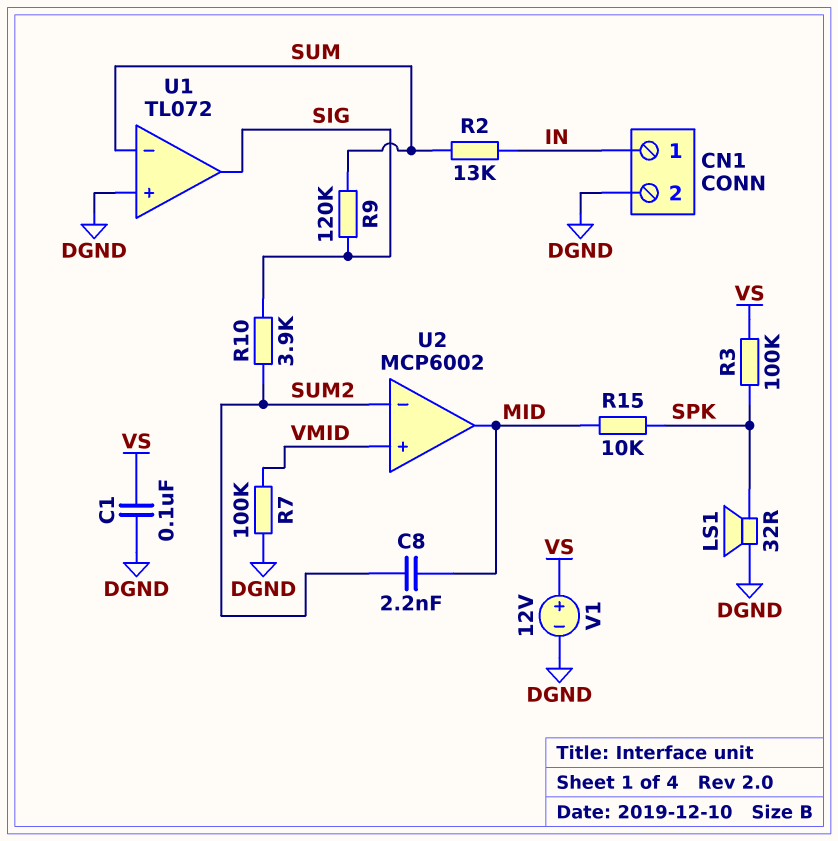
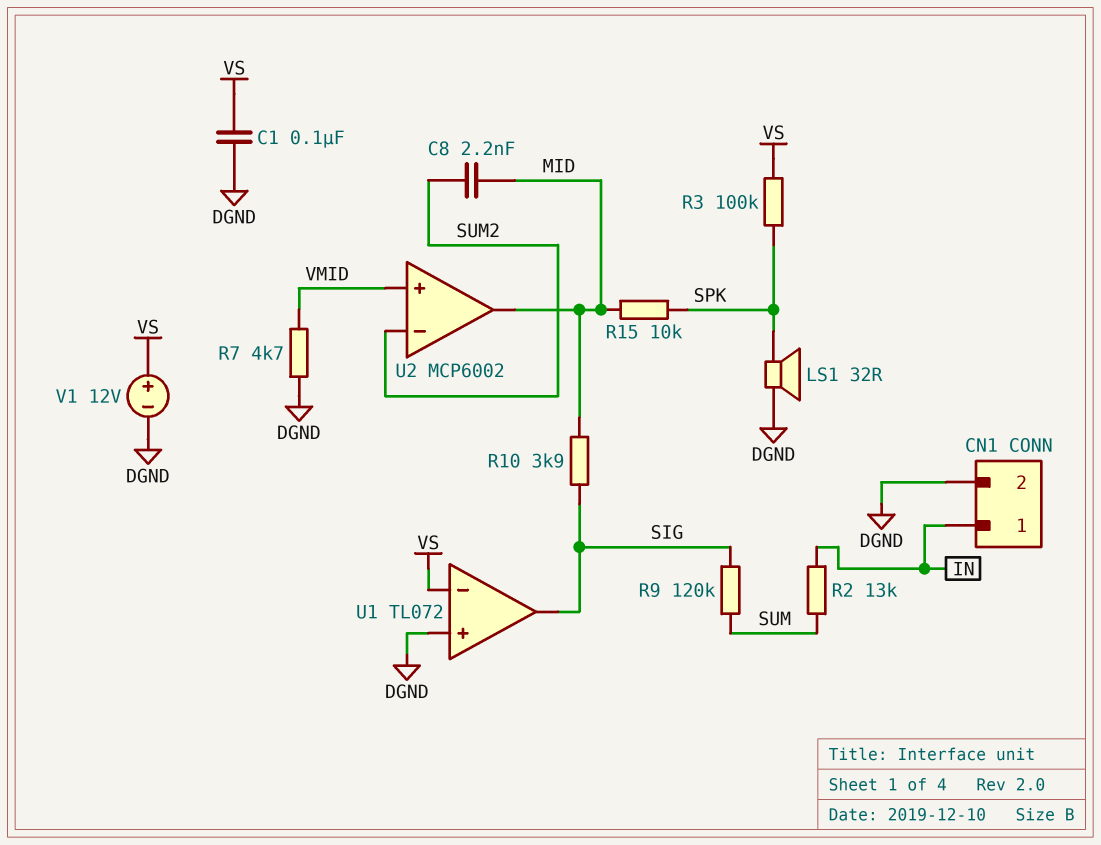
R7: 100k (DGND, VMID) -> 4.7k (DGND, VMID)
R10: 3.9k (SIG, SUM2) -> 3.9k (MID, SIG)
U1 pin in-: SUM -> VS

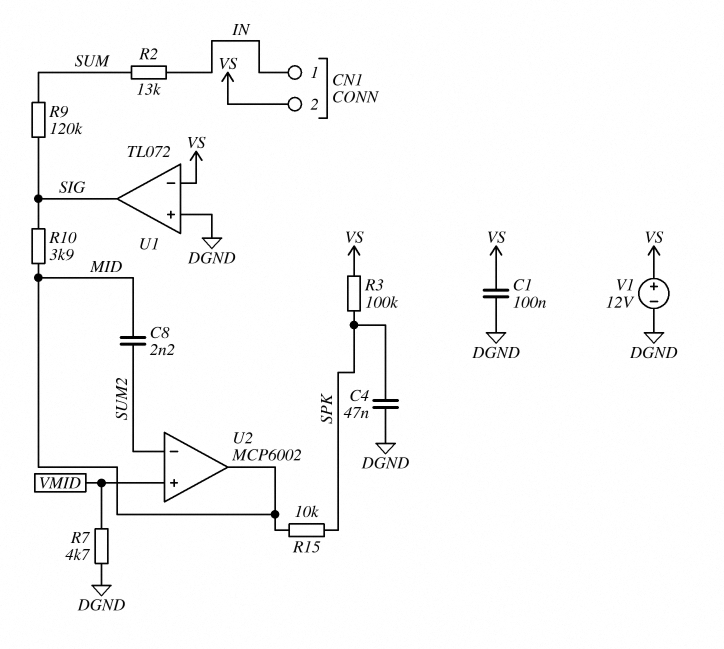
C4: none -> 47nF (DGND, SPK)
CN1 pin 2: DGND -> VS
LS1: speaker 32R (DGND, SPK) -> none

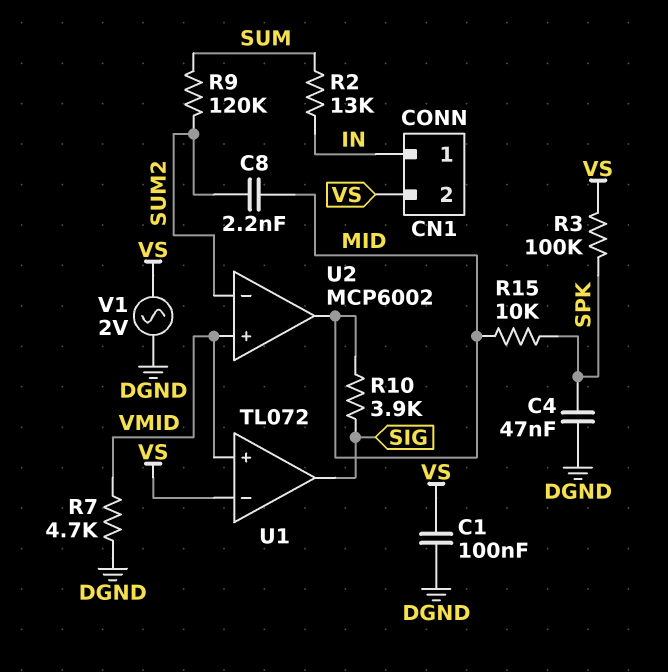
R9: 120k (SIG, SUM) -> 120k (SUM, SUM2)
U1 pin in+: DGND -> VMID
V1: 12V (plus VS, minus DGND) -> AC 2V (DGND, VS)

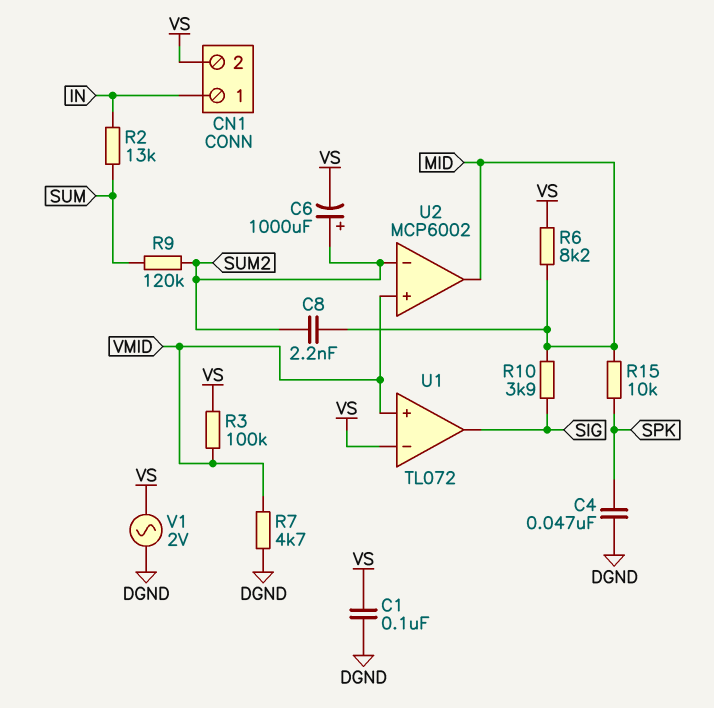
C6: none -> 1000uF (plus SUM2, minus VS)
R3: 100k (SPK, VS) -> 100k (VMID, VS)
R6: none -> 8.2k (MID, VS)

